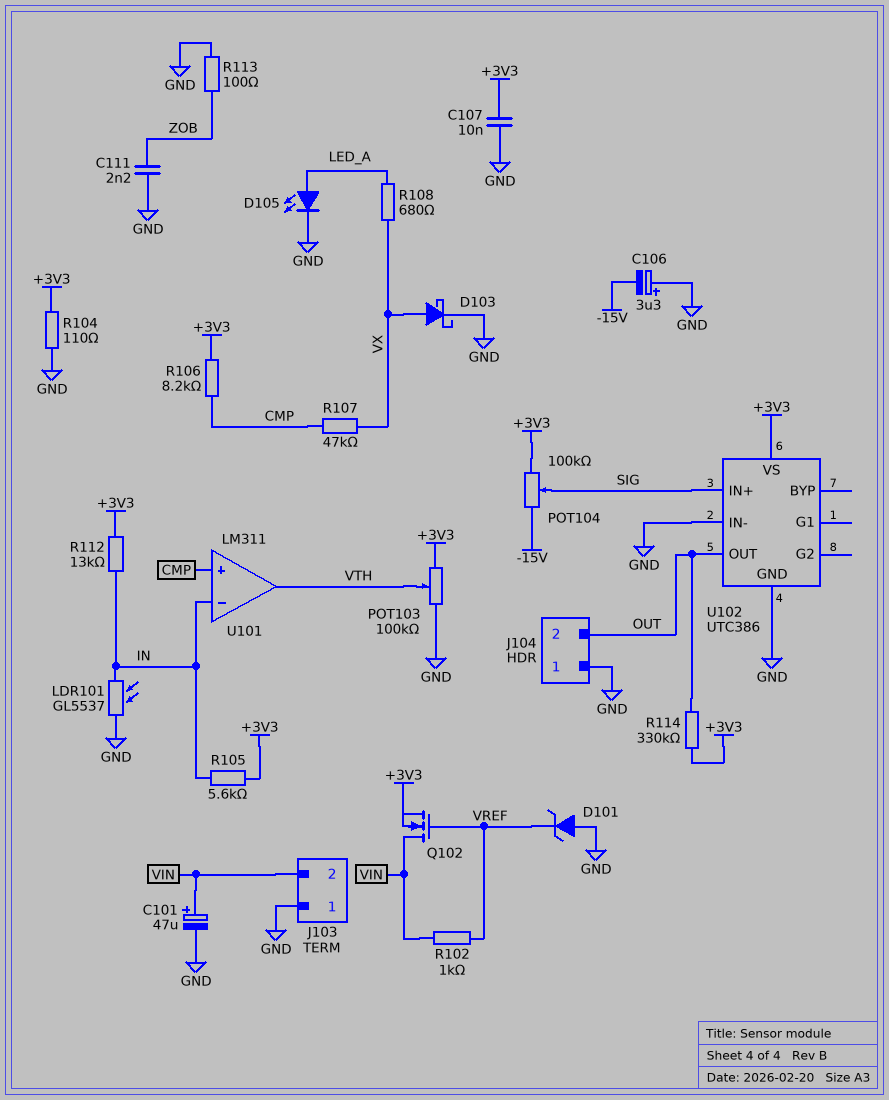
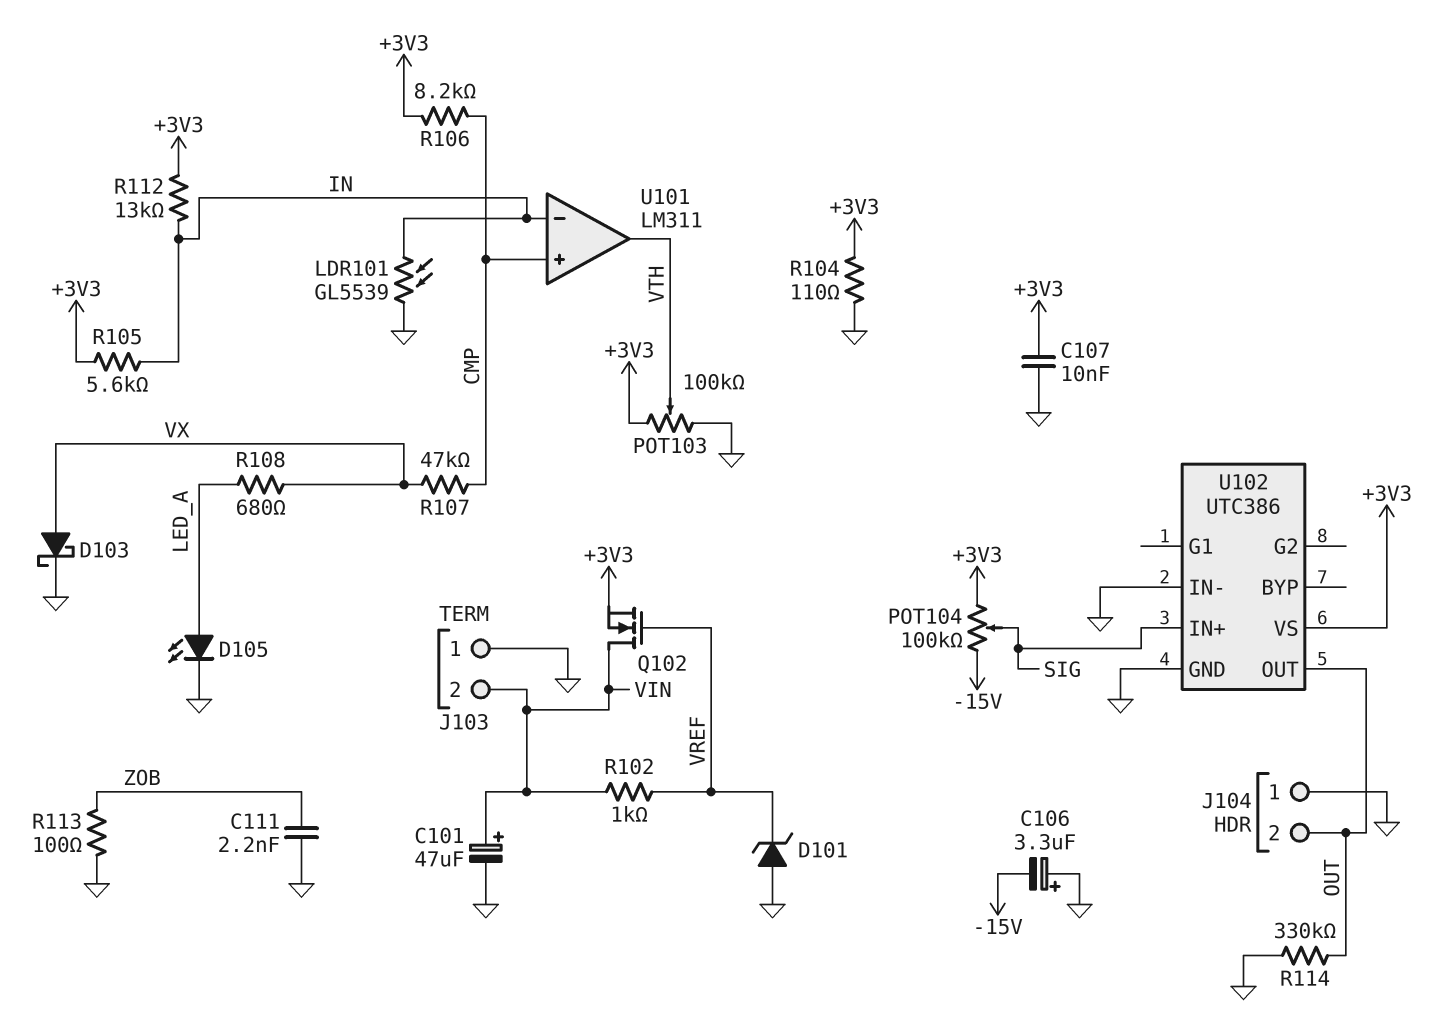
LDR101: GL5537 (GND, IN) -> GL5539 (GND, IN)
R114: 330k (+3V3, OUT) -> 330k (GND, OUT)

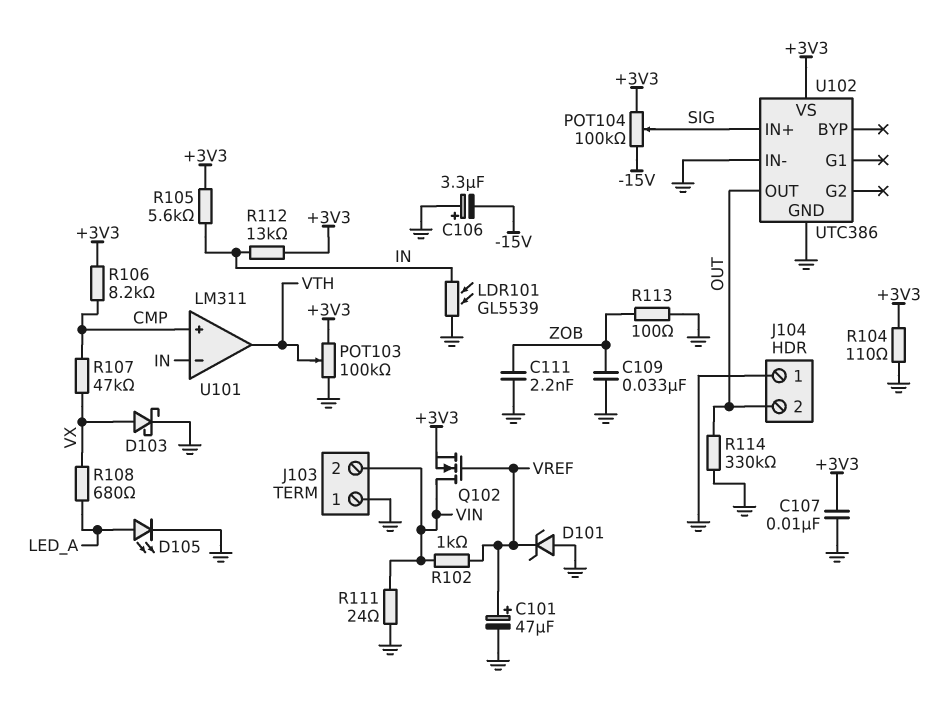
C101: 47uF (plus VIN, minus GND) -> 47uF (plus VREF, minus GND)
C109: none -> 33nF (GND, ZOB)
R111: none -> 24 (GND, VIN)

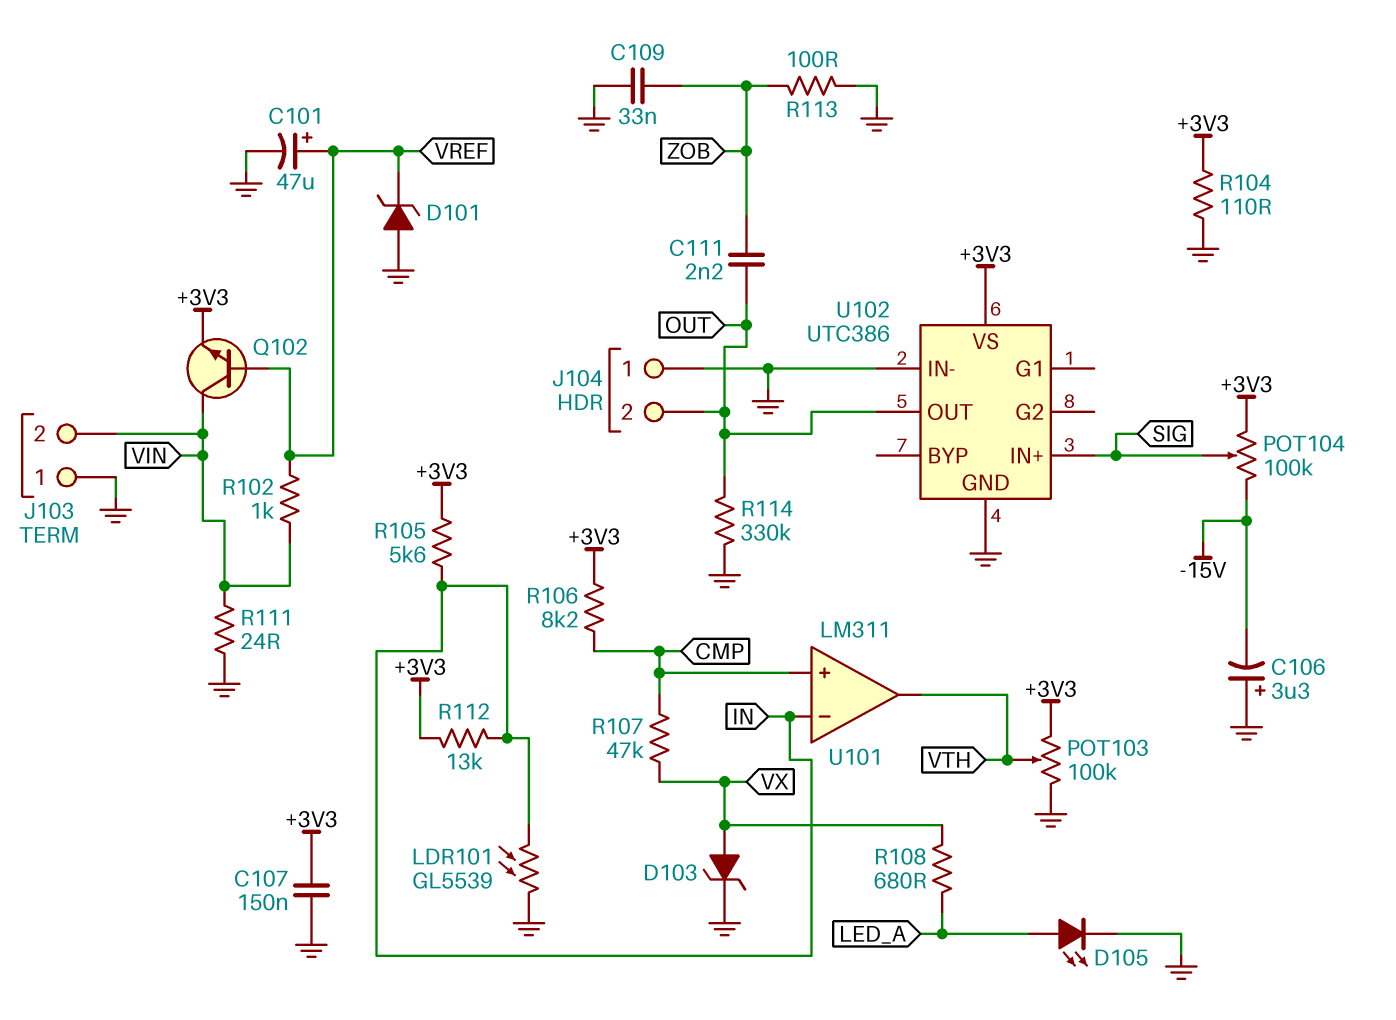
C107: 10nF (+3V3, GND) -> 150nF (+3V3, GND)
C111: 2.2nF (GND, ZOB) -> 2.2nF (OUT, ZOB)
D103: schottky (A VX, K GND) -> zener (A VX, K GND)
Q102: NMOS (G VREF, D VIN, S +3V3) -> NPN (B VREF, C VIN, E +3V3)

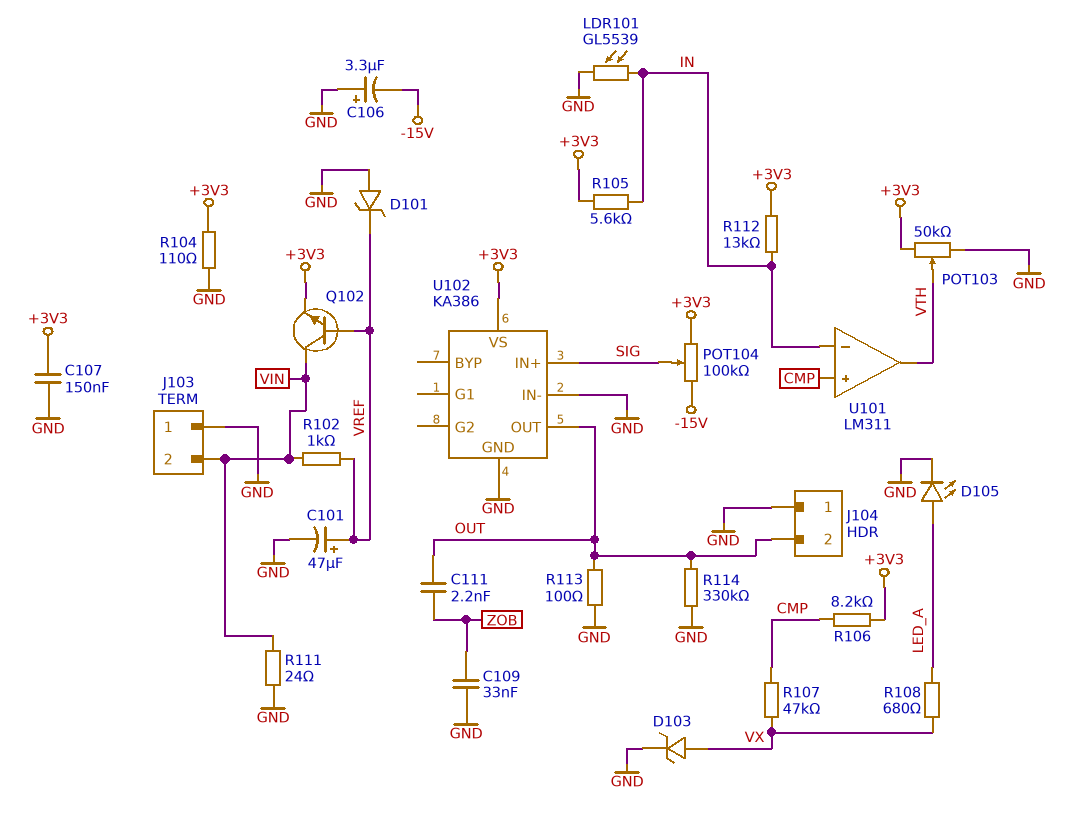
POT103: 100k (+3V3, GND, wiper VTH) -> 50k (+3V3, GND, wiper VTH)
R113: 100 (GND, ZOB) -> 100 (GND, OUT)
U102: UTC386 -> KA386

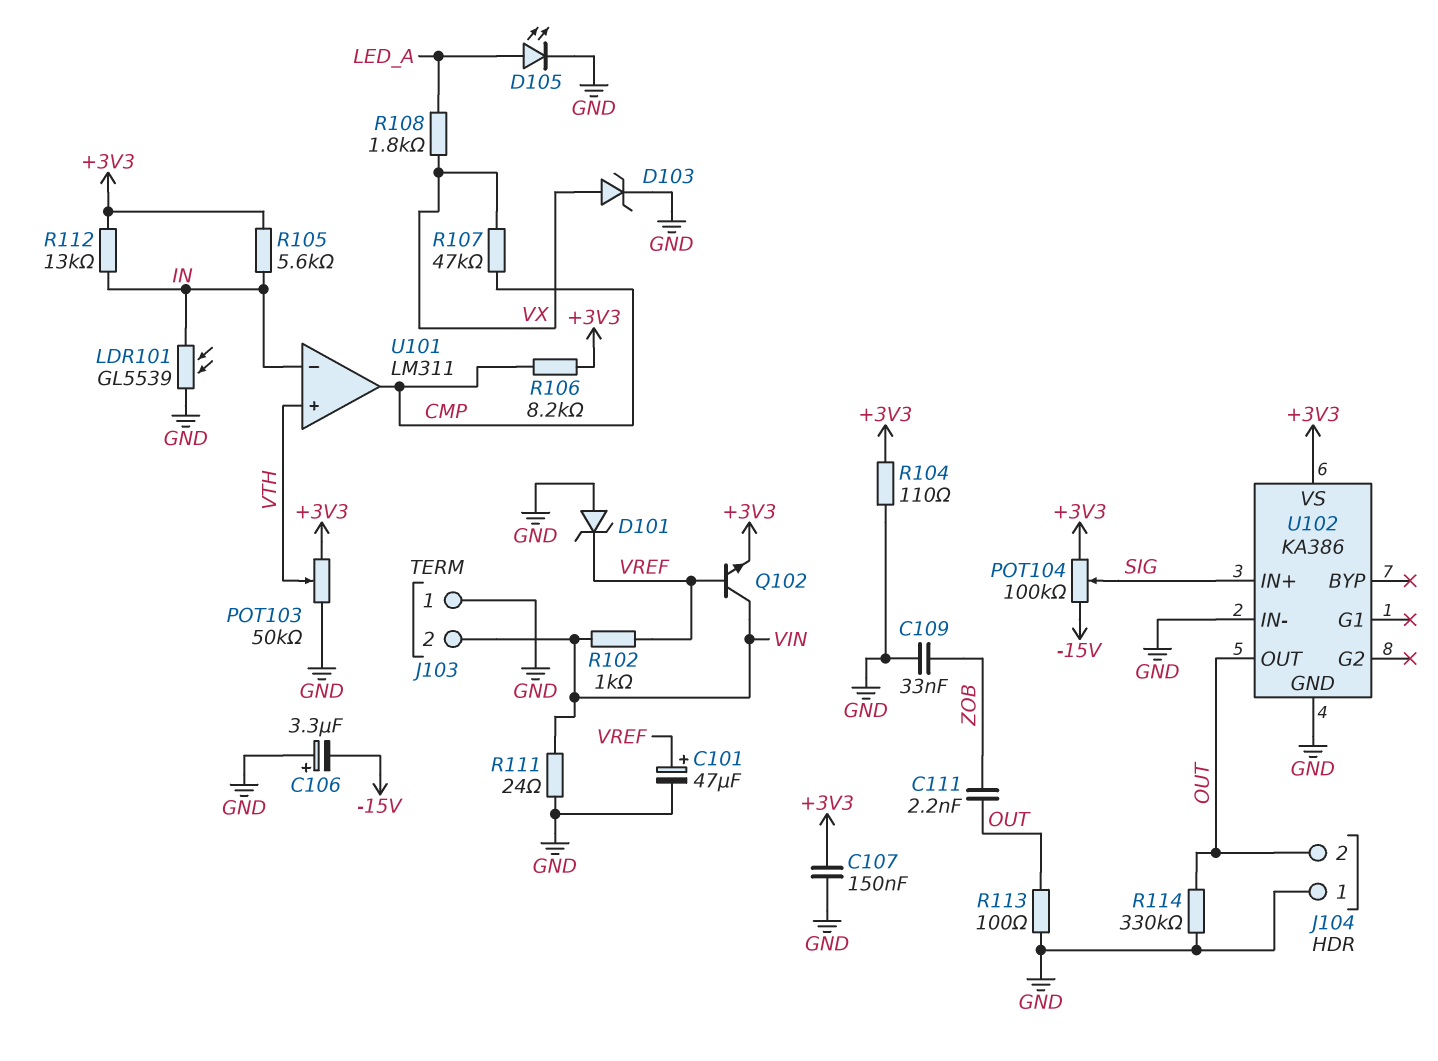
R108: 680 (LED_A, VX) -> 1.8k (LED_A, VX)
U101 pin in+: CMP -> VTH
U101 pin out: VTH -> CMP

